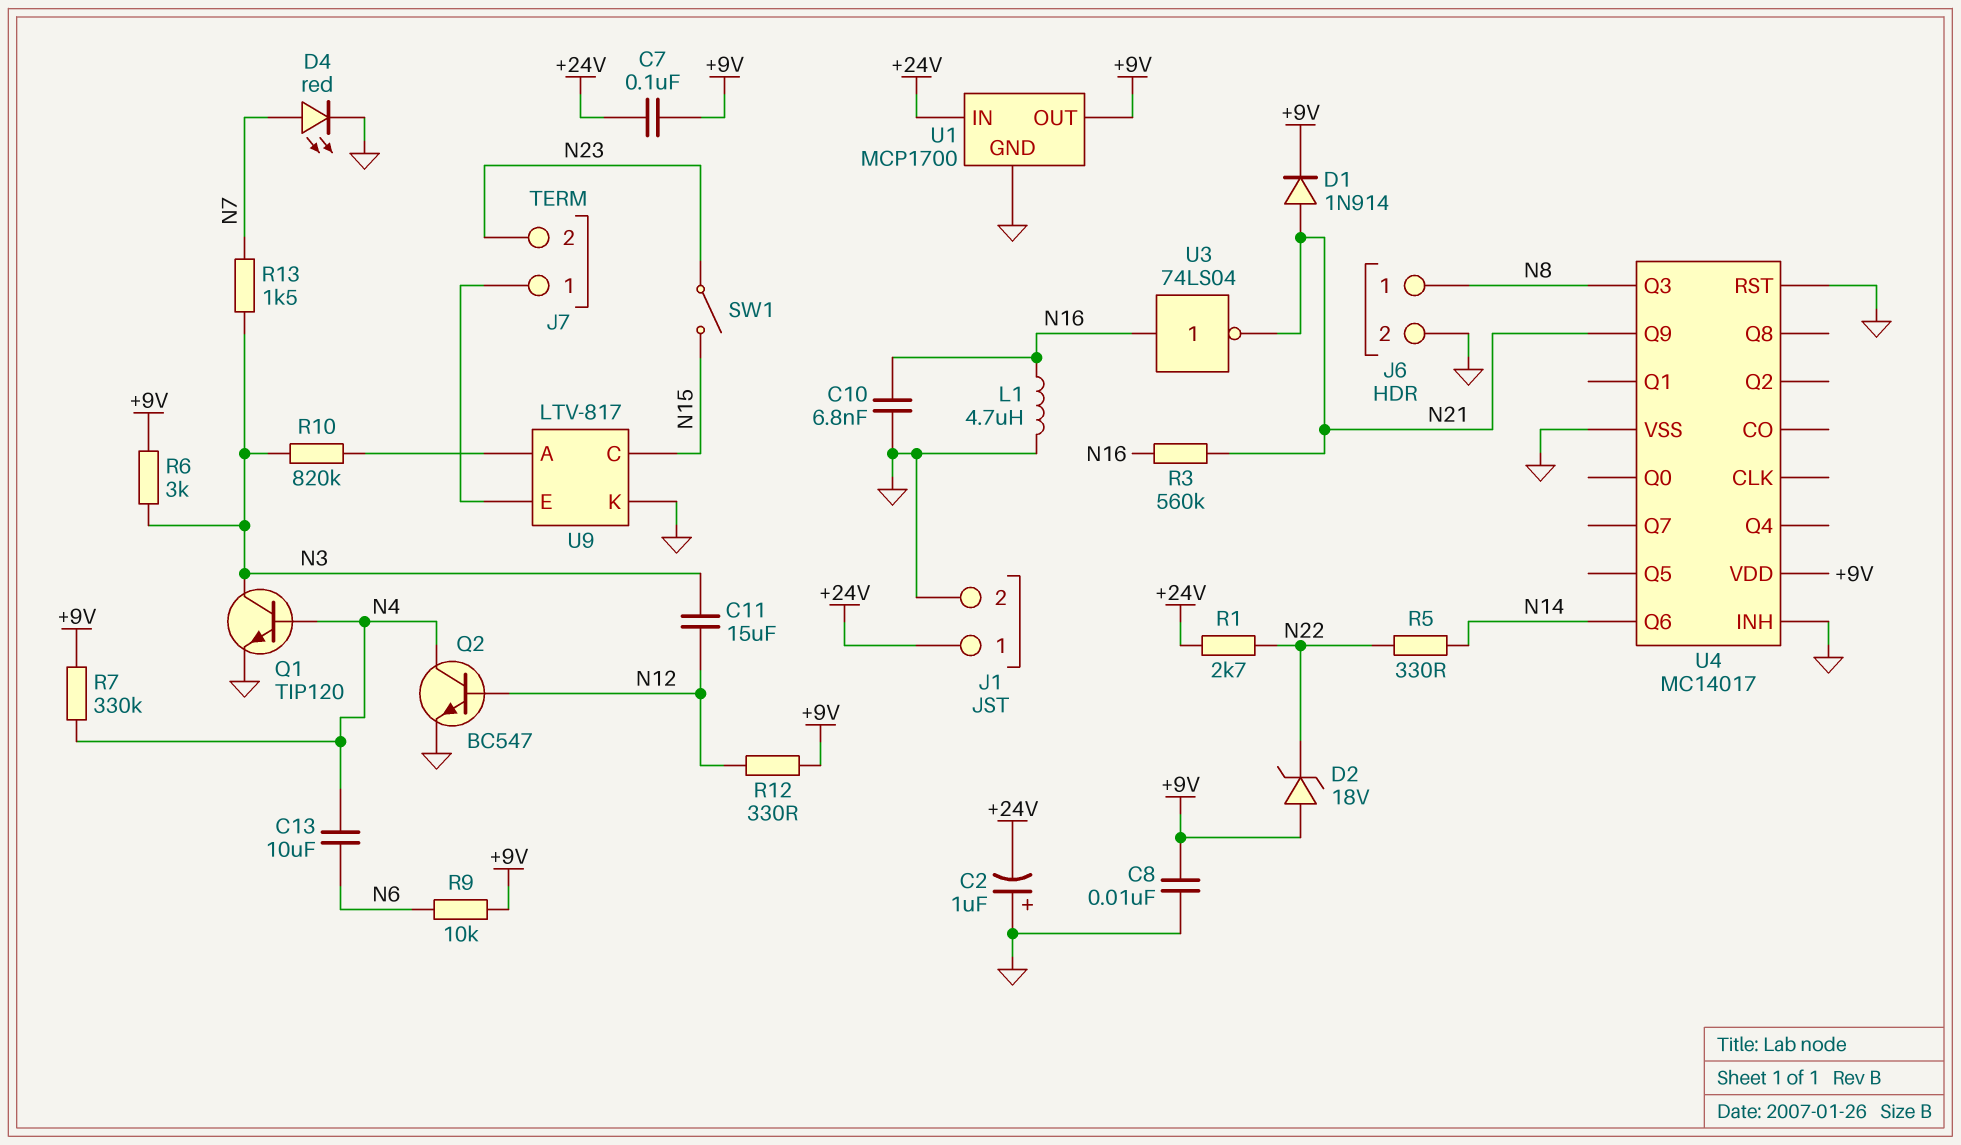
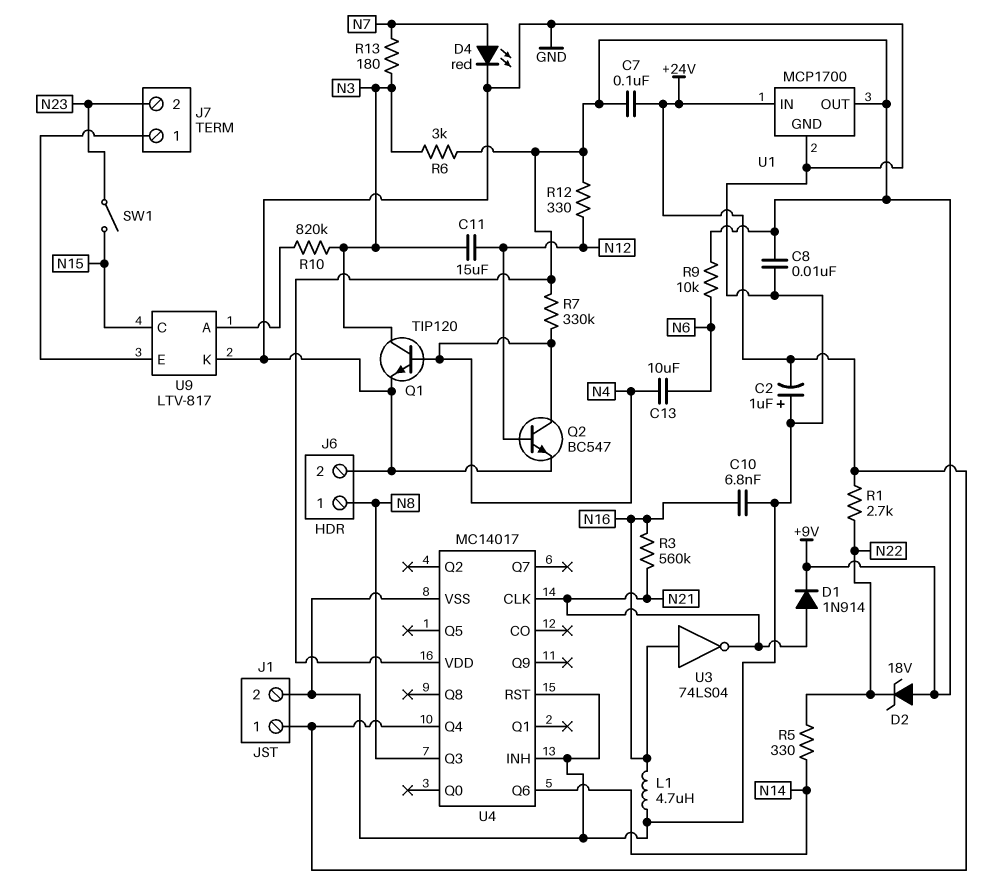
R13: 1.5k (N3, N7) -> 180 (N3, N7)
U4 pin CLK: none -> N21
U4 pin Q4: none -> +24V
U4 pin Q9: N21 -> none

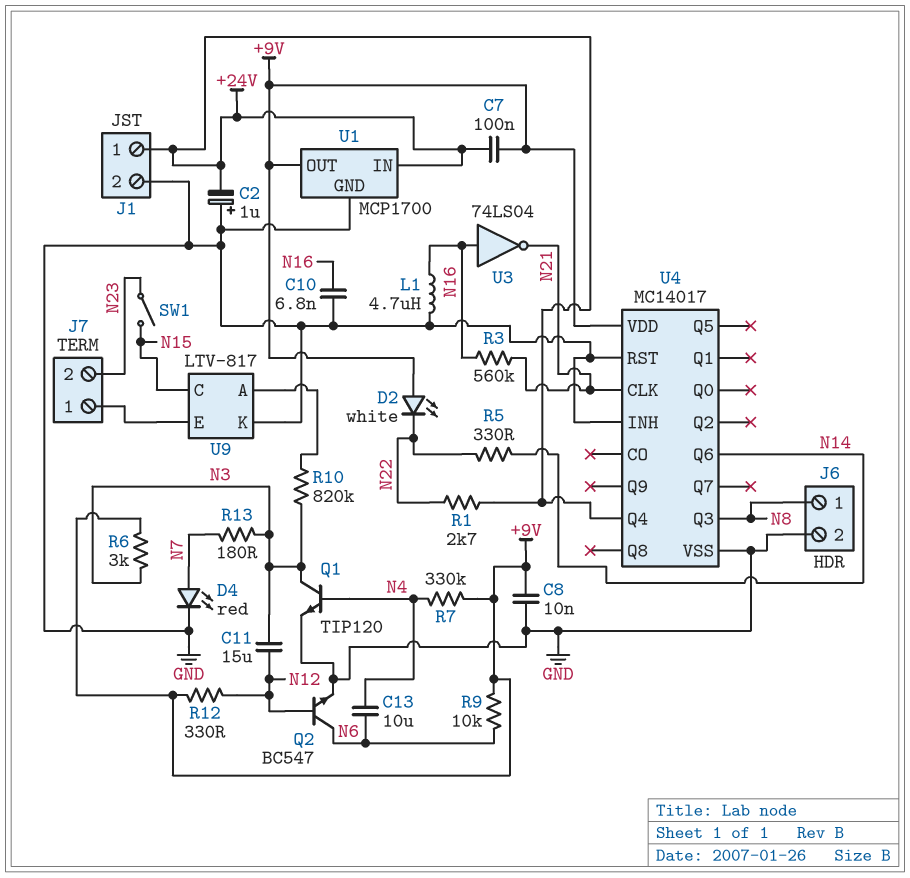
D1: diode 1N914 (A N21, K +9V) -> none
D2: zener 18V (A +9V, K N22) -> LED white (A +9V, K N22)
Q2: NPN BC547 (B N12, C N4, E GND) -> NPN BC547 (B N12, C N6, E GND)

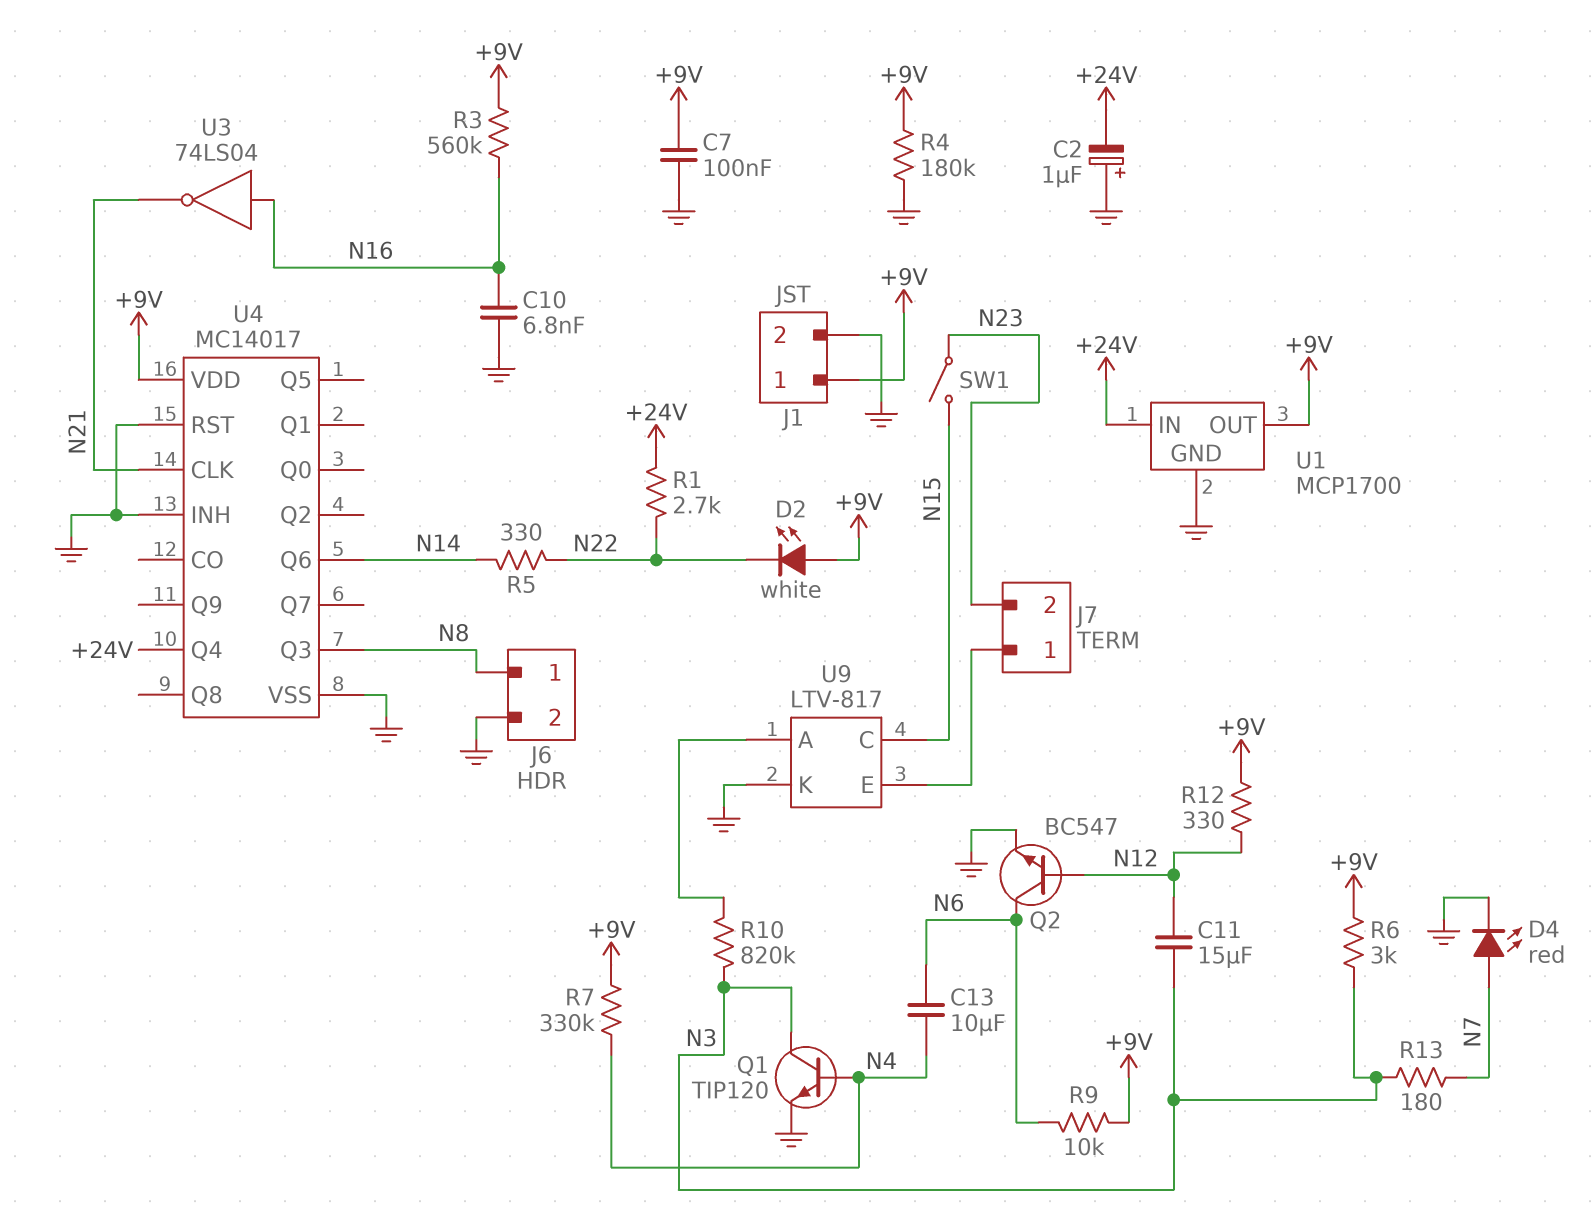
C7: 100nF (+9V, +24V) -> 100nF (+9V, GND)
C8: 10nF (+9V, GND) -> none
J1 pin 1: +24V -> +9V
L1: 4.7uH (GND, N16) -> none
R3: 560k (N16, N21) -> 560k (+9V, N16)
R4: none -> 180k (+9V, GND)

